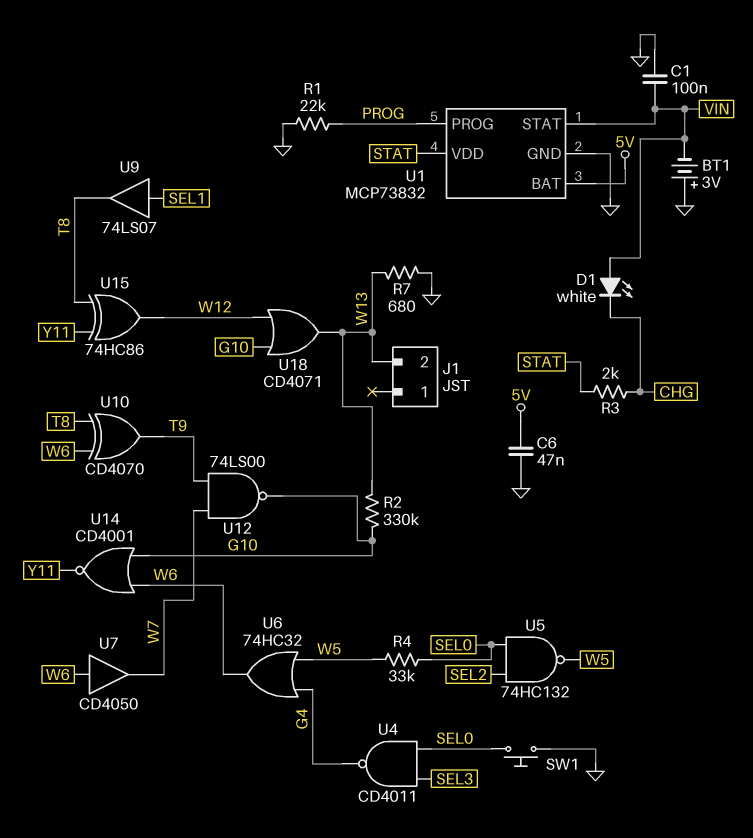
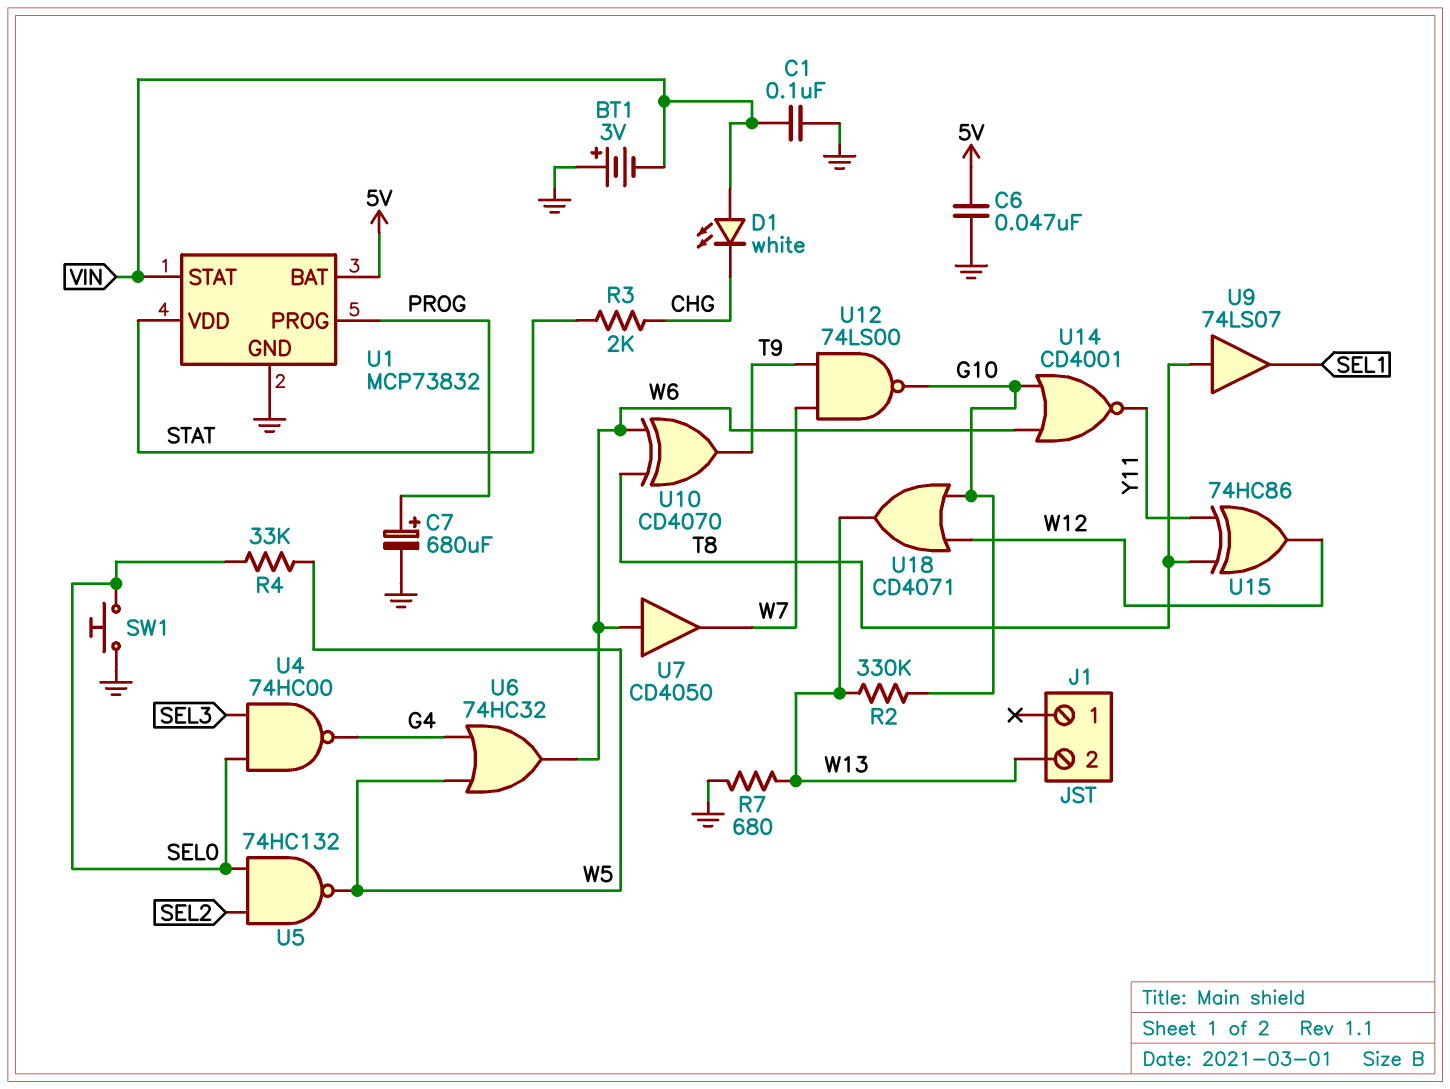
C7: none -> 680uF (plus PROG, minus GND)
R1: 22k (GND, PROG) -> none
U4: NAND CD4011 (in SEL0, in SEL3, out G4) -> NAND 74HC00 (in SEL0, in SEL3, out G4)
U9: buffer 74LS07 (in SEL1, out T8) -> buffer 74LS07 (in T8, out SEL1)

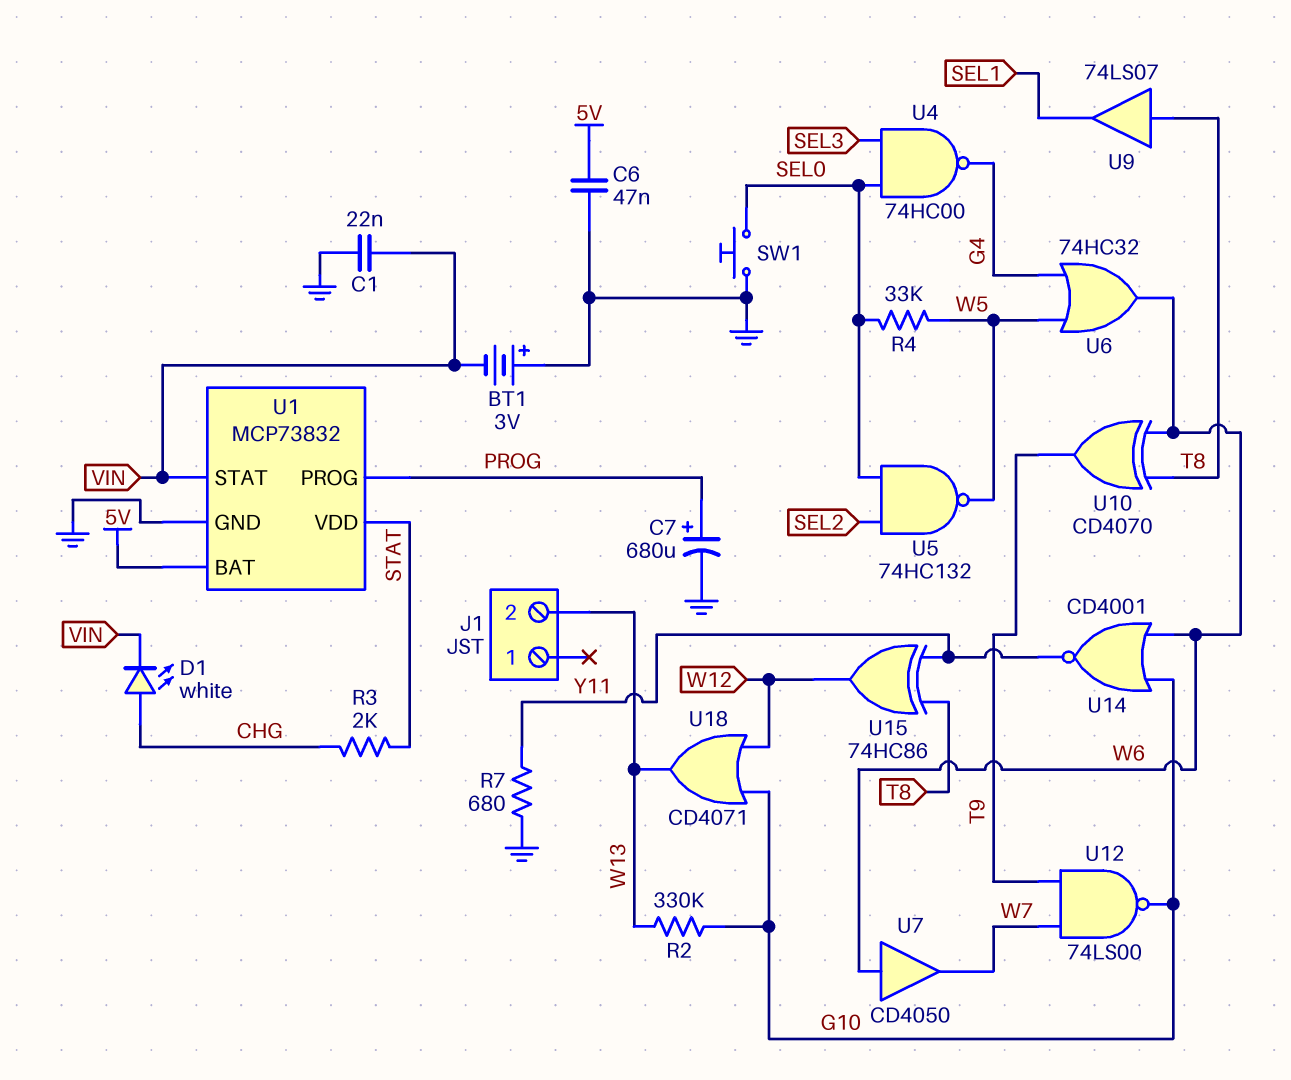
C1: 100nF (GND, VIN) -> 22nF (GND, VIN)
D1: LED white (A VIN, K CHG) -> LED white (A CHG, K VIN)
R7: 680 (GND, W13) -> 680 (GND, Y11)

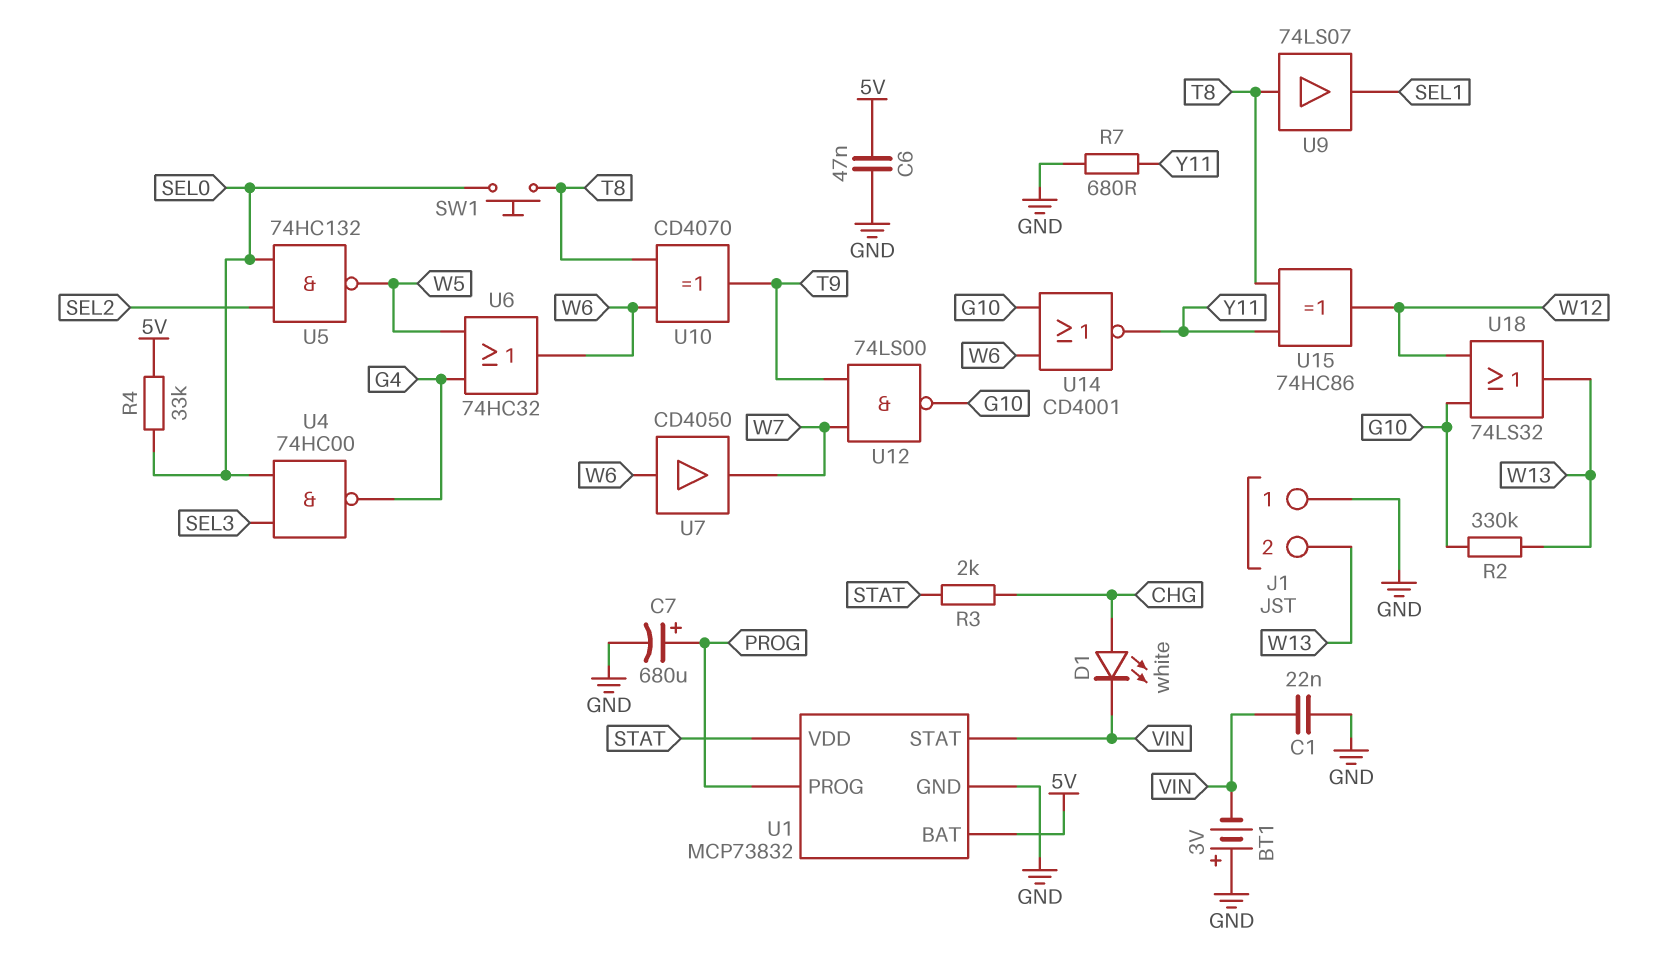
J1 pin 1: none -> GND
R4: 33k (SEL0, W5) -> 33k (5V, SEL0)
SW1: button (GND, SEL0) -> button (SEL0, T8)
U18: OR CD4071 (in G10, in W12, out W13) -> OR 74LS32 (in G10, in W12, out W13)

